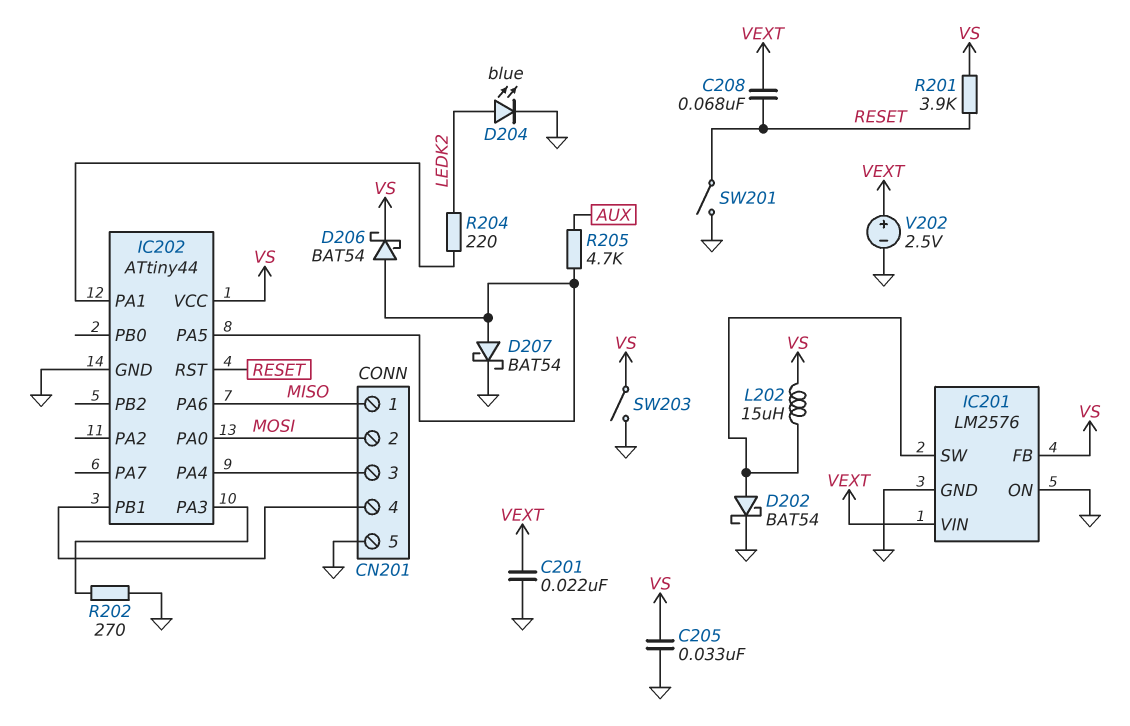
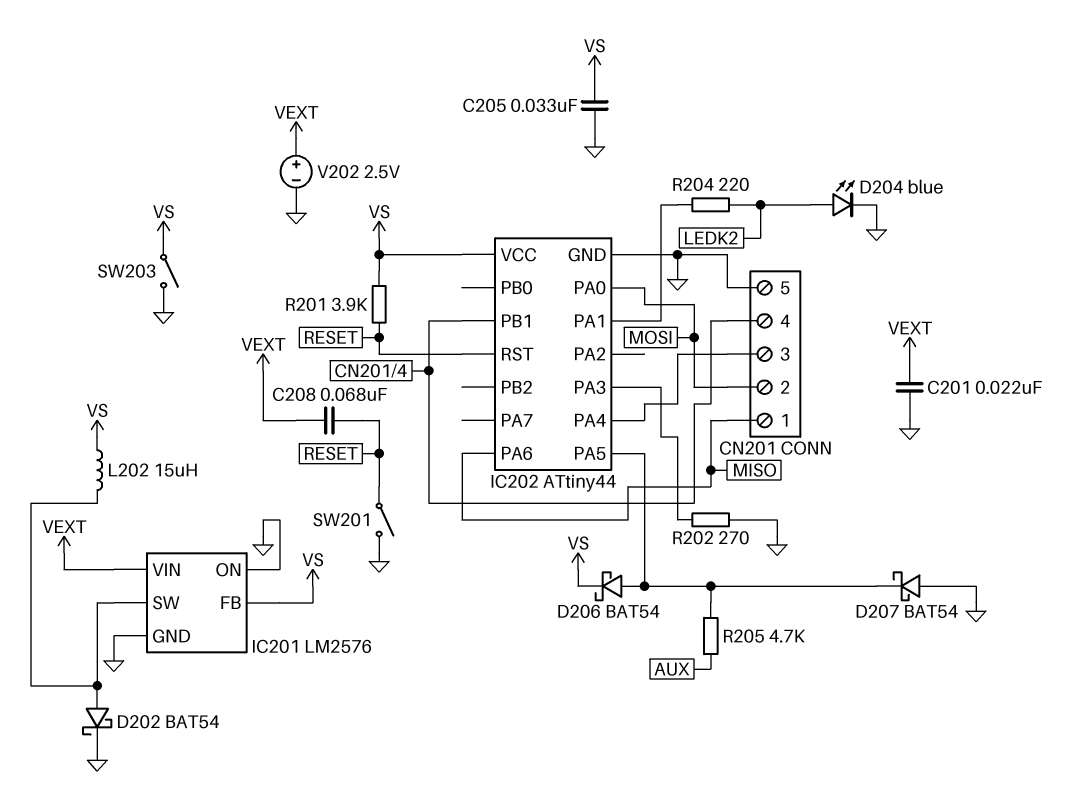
D207: schottky BAT54 (A IC202/PA5, K GND) -> schottky BAT54 (A GND, K IC202/PA5)

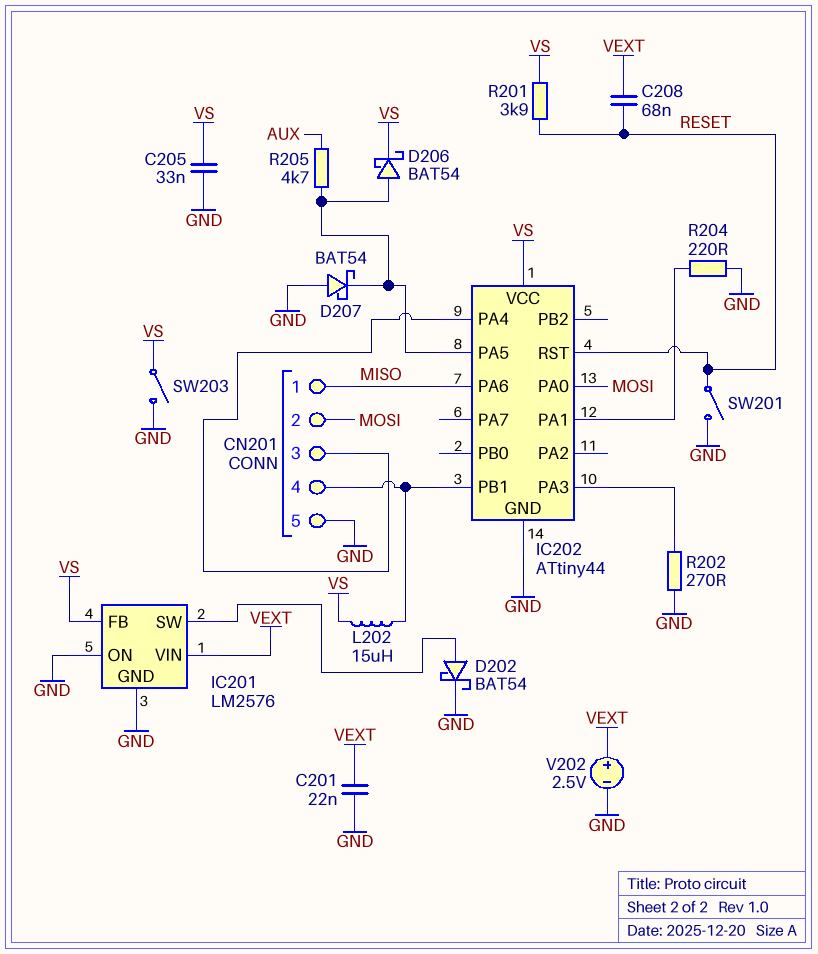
D204: LED blue (A LEDK2, K GND) -> none
L202: 15uH (IC201/SW, VS) -> 15uH (CN201/4, VS)
R204: 220 (IC202/PA1, LEDK2) -> 220 (GND, IC202/PA1)

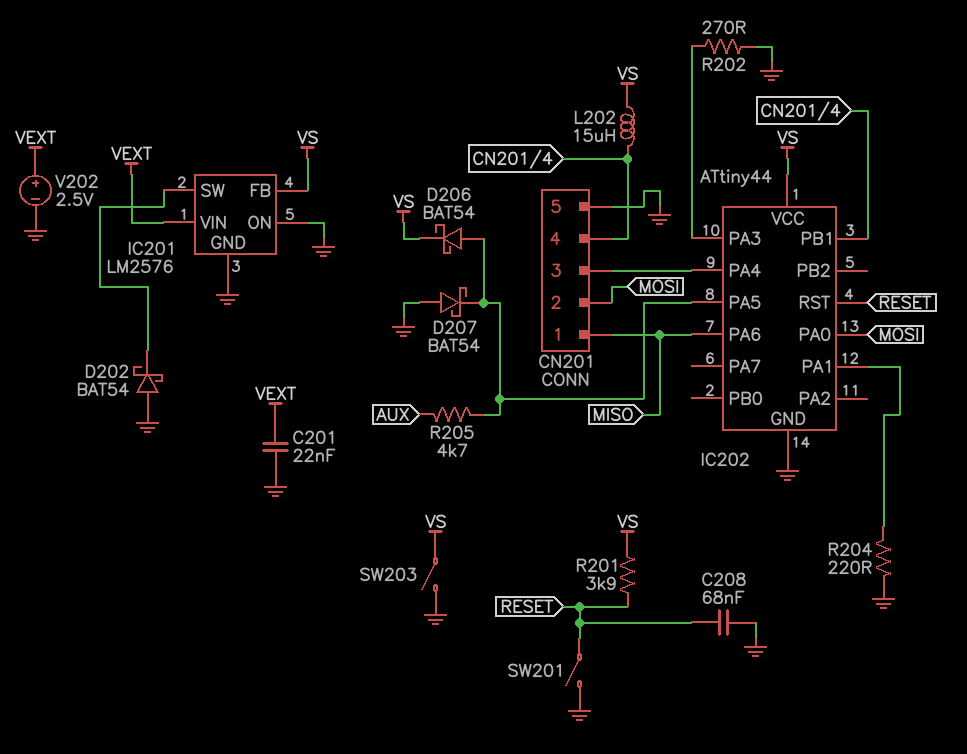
C205: 33nF (GND, VS) -> none
C208: 68nF (RESET, VEXT) -> 68nF (GND, RESET)
D202: schottky BAT54 (A IC201/SW, K GND) -> schottky BAT54 (A GND, K IC201/SW)

